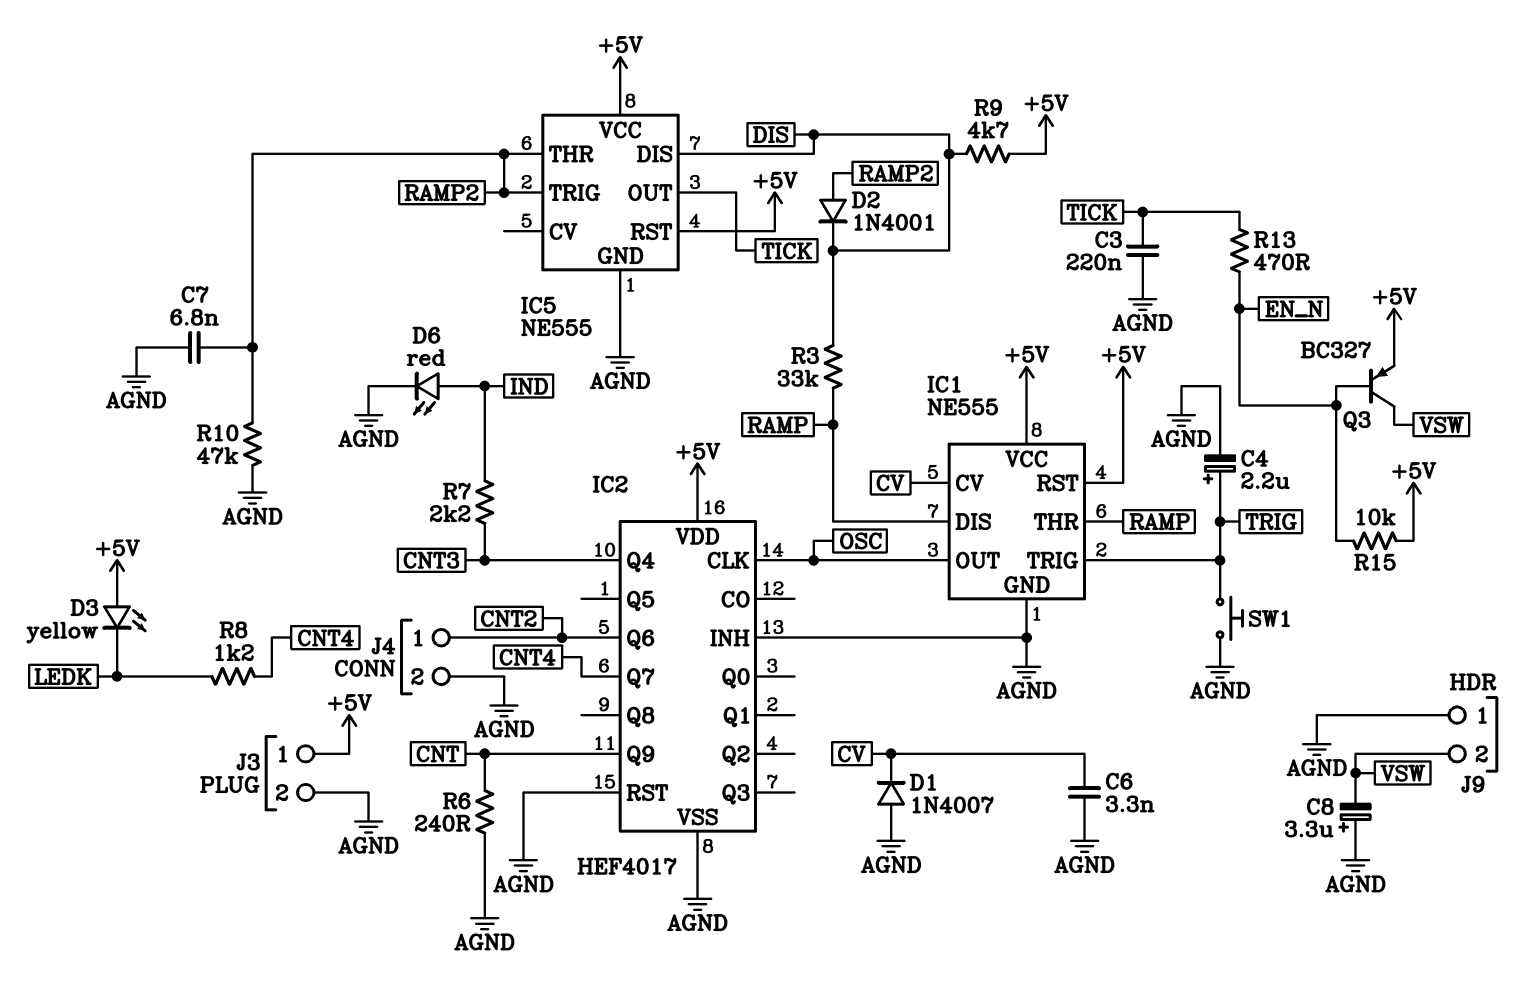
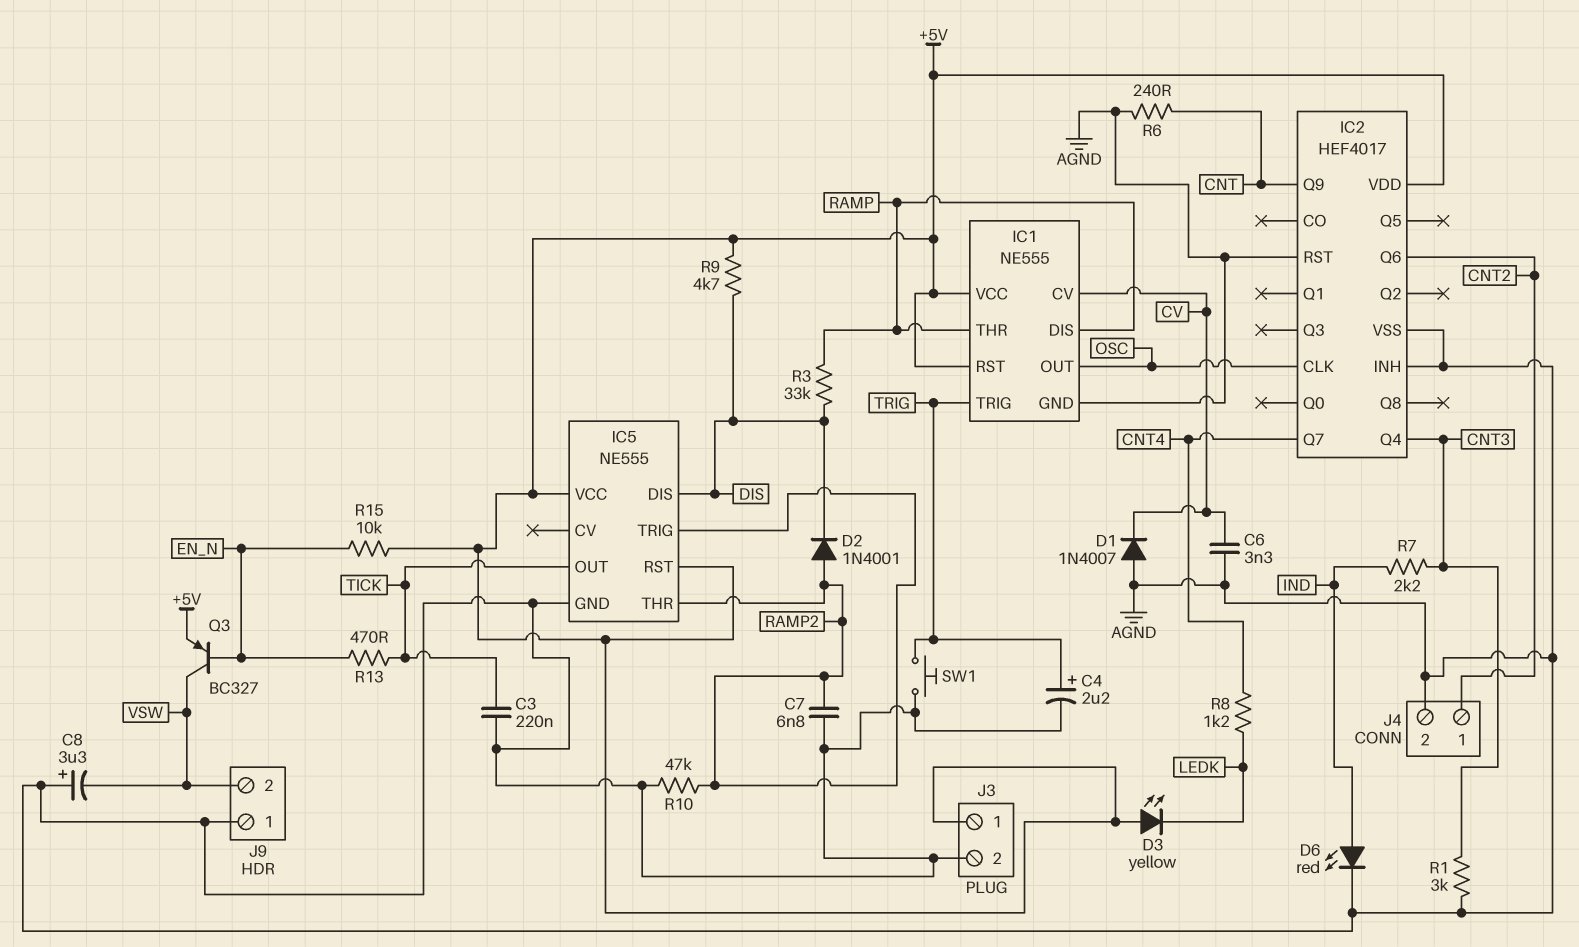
R1: none -> 3k (AGND, CNT3)

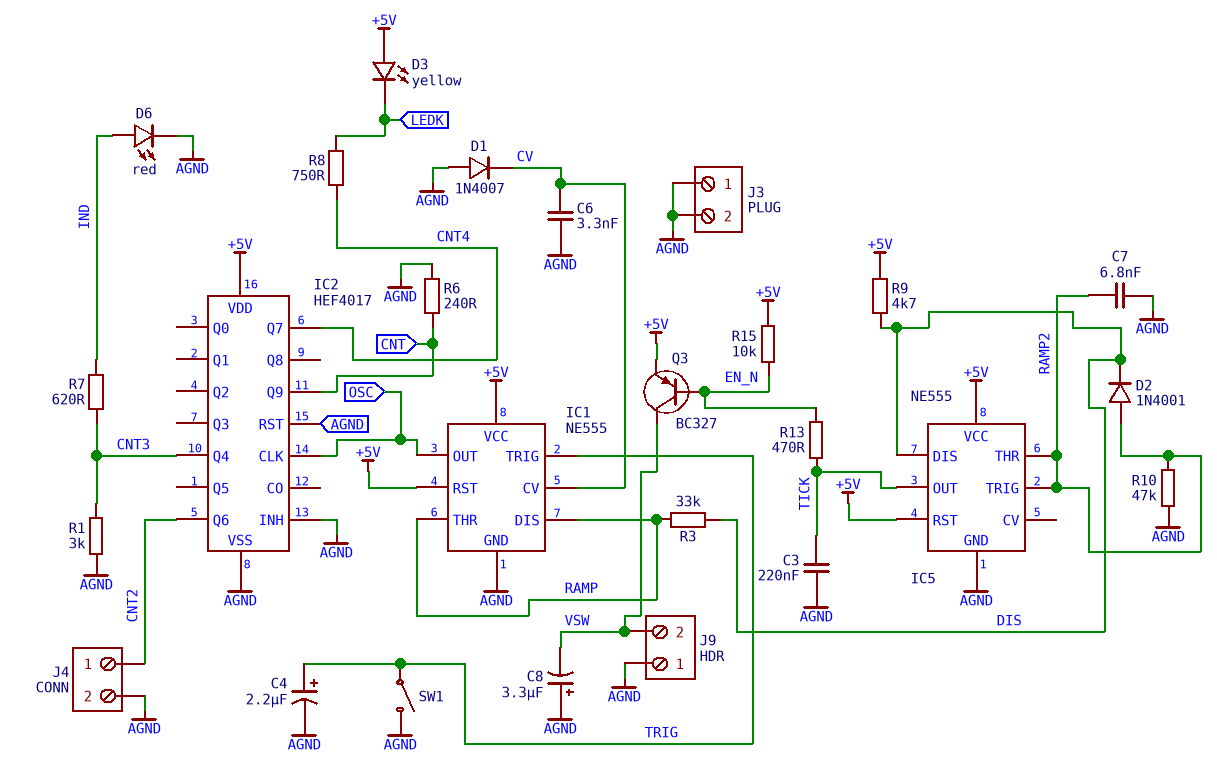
J3 pin 1: +5V -> AGND
R7: 2.2k (CNT3, IND) -> 620 (CNT3, IND)
R8: 1.2k (CNT4, LEDK) -> 750 (CNT4, LEDK)
SW1: button (AGND, TRIG) -> switch (AGND, TRIG)

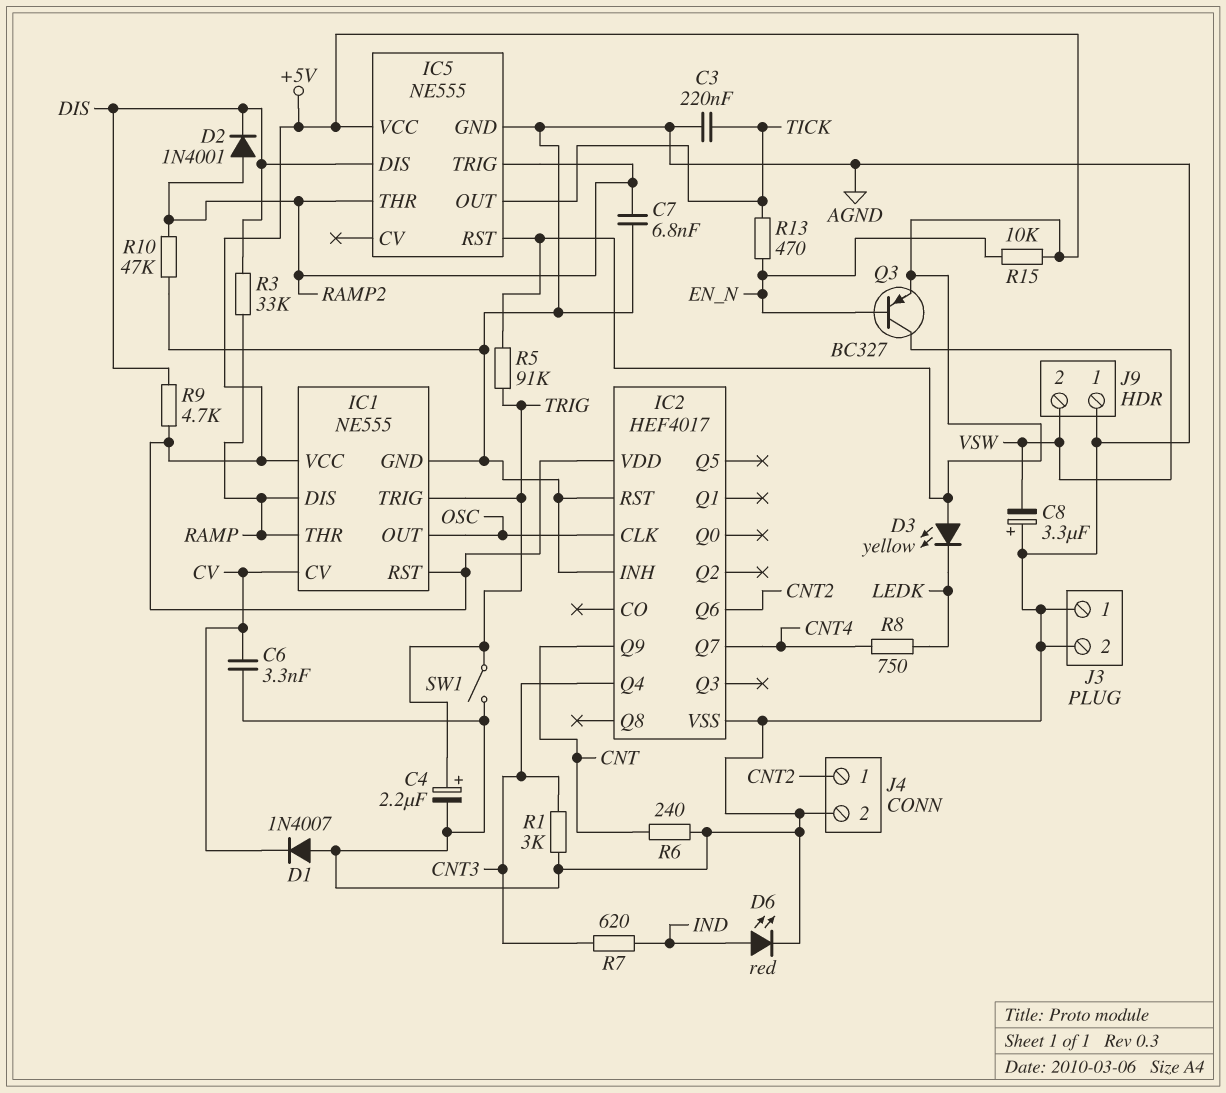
R5: none -> 91k (+5V, TRIG)

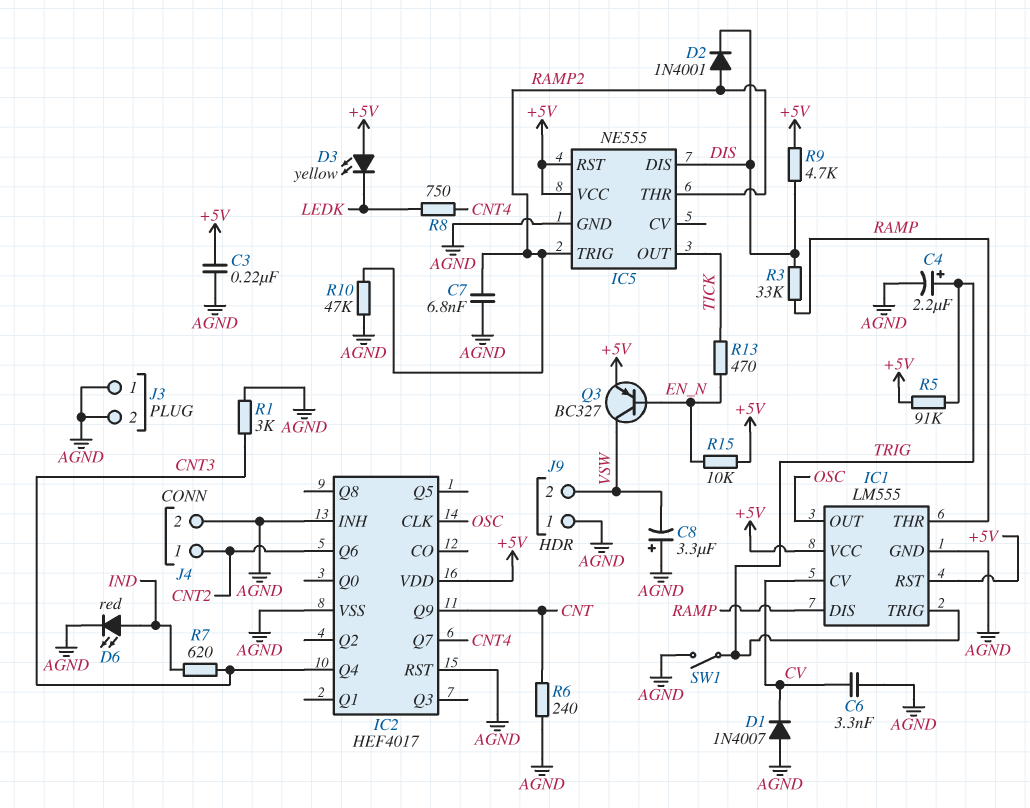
C3: 220nF (AGND, TICK) -> 220nF (+5V, AGND)
IC1: NE555 -> LM555

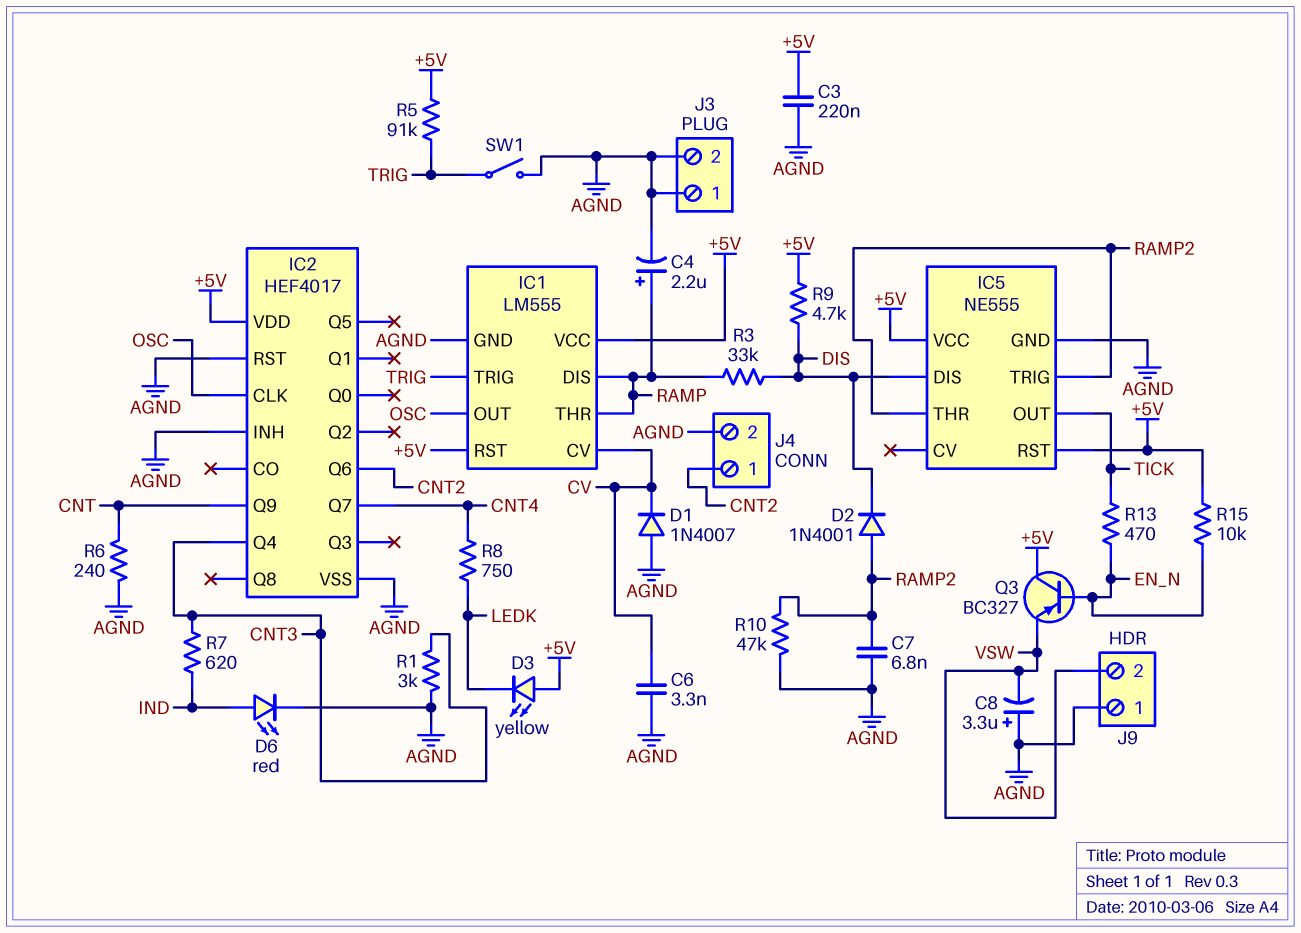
C4: 2.2uF (plus TRIG, minus AGND) -> 2.2uF (plus RAMP, minus AGND)
Q3: PNP BC327 (B EN_N, C VSW, E +5V) -> PNP BC327 (B EN_N, C +5V, E VSW)

